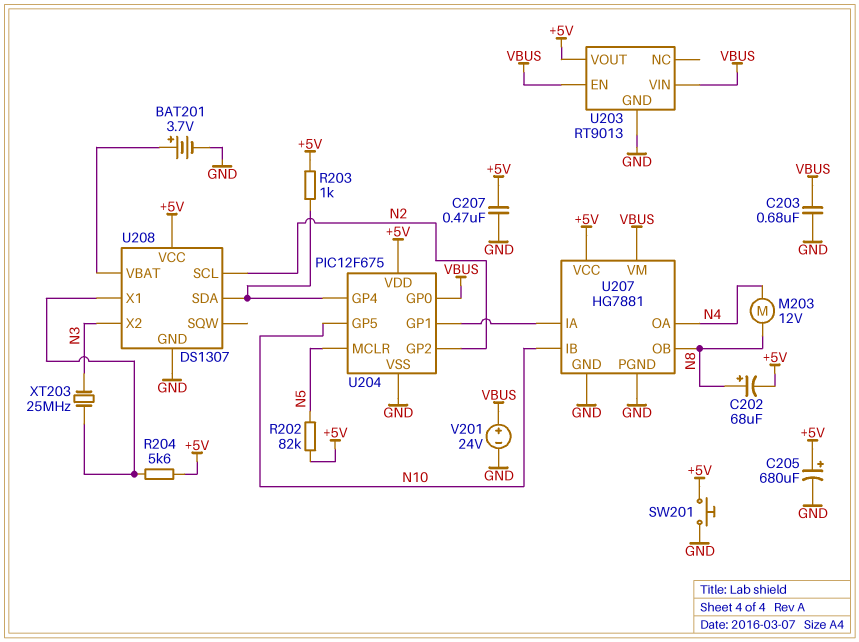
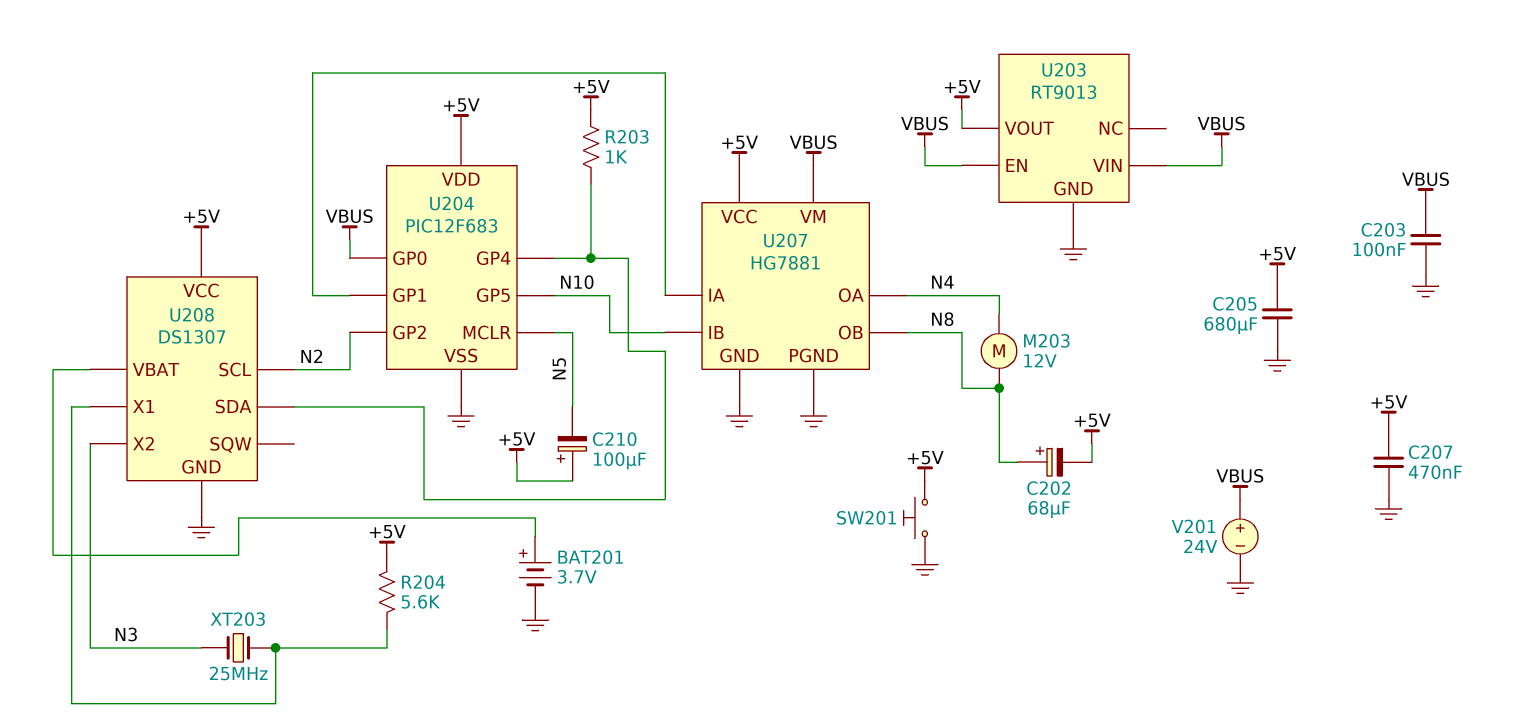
C203: 680nF (GND, VBUS) -> 100nF (GND, VBUS)
C205: 680uF (plus +5V, minus GND) -> 680uF (+5V, GND)
C210: none -> 100uF (plus +5V, minus N5)
R202: 82k (+5V, N5) -> none
U204: PIC12F675 -> PIC12F683

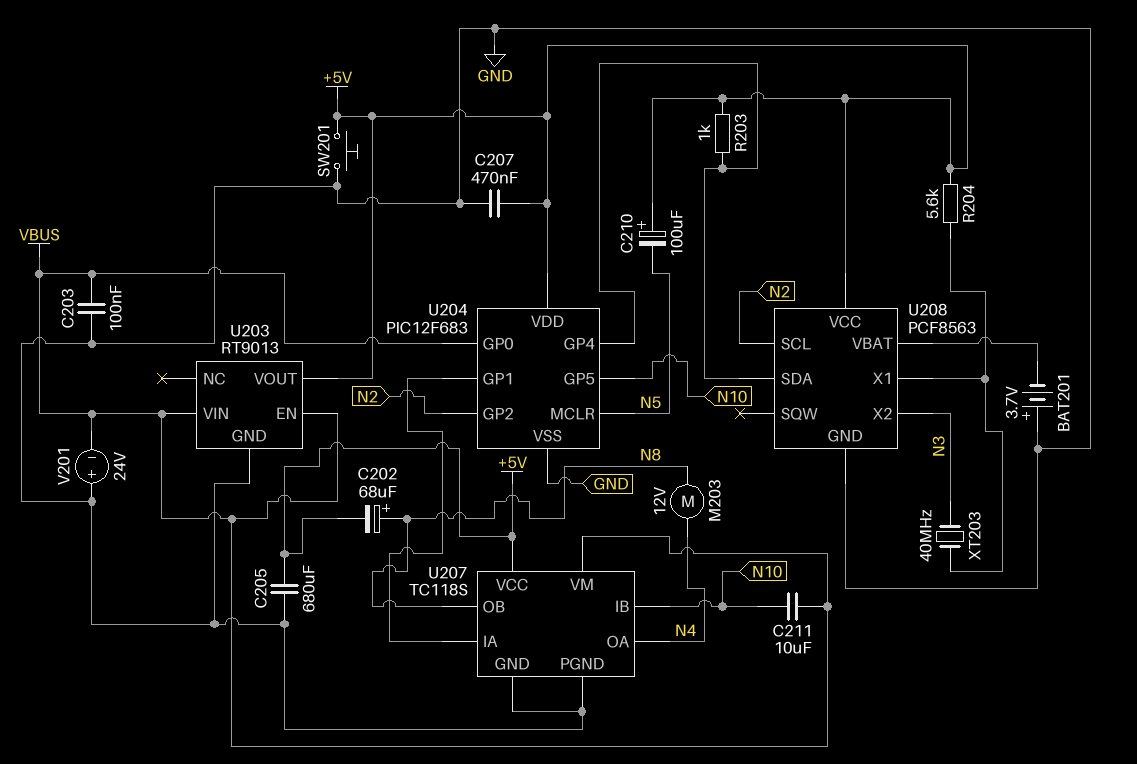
BAT201: 3.7V (plus U208/VBAT, minus GND) -> 3.7V (plus GND, minus U208/VBAT)
C211: none -> 10uF (N10, VBUS)
U207: HG7881 -> TC118S
U208: DS1307 -> PCF8563
V201: 24V (plus VBUS, minus GND) -> 24V (plus GND, minus VBUS)
XT203: 25MHz (N3, U208/X1) -> 40MHz (N3, U208/X1)

